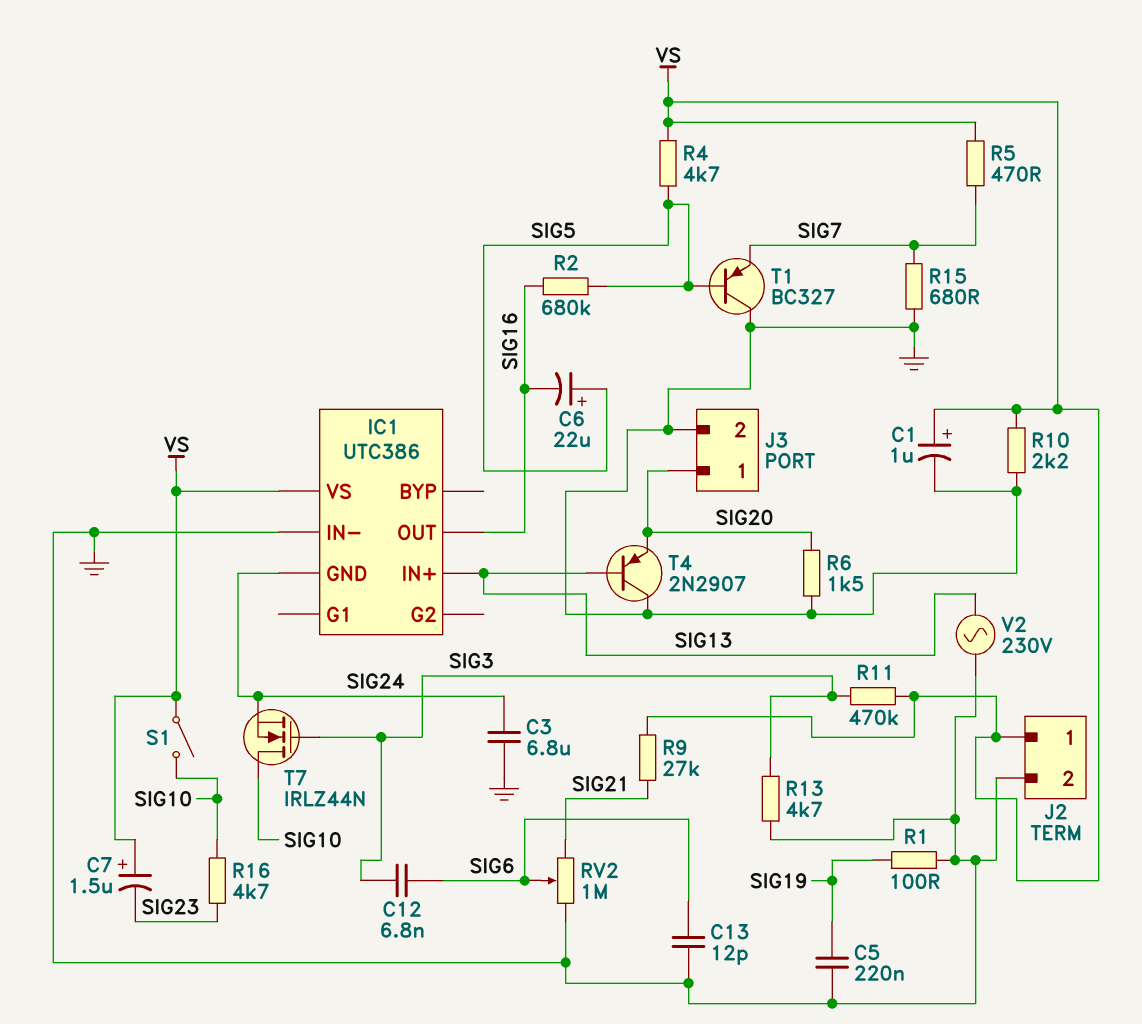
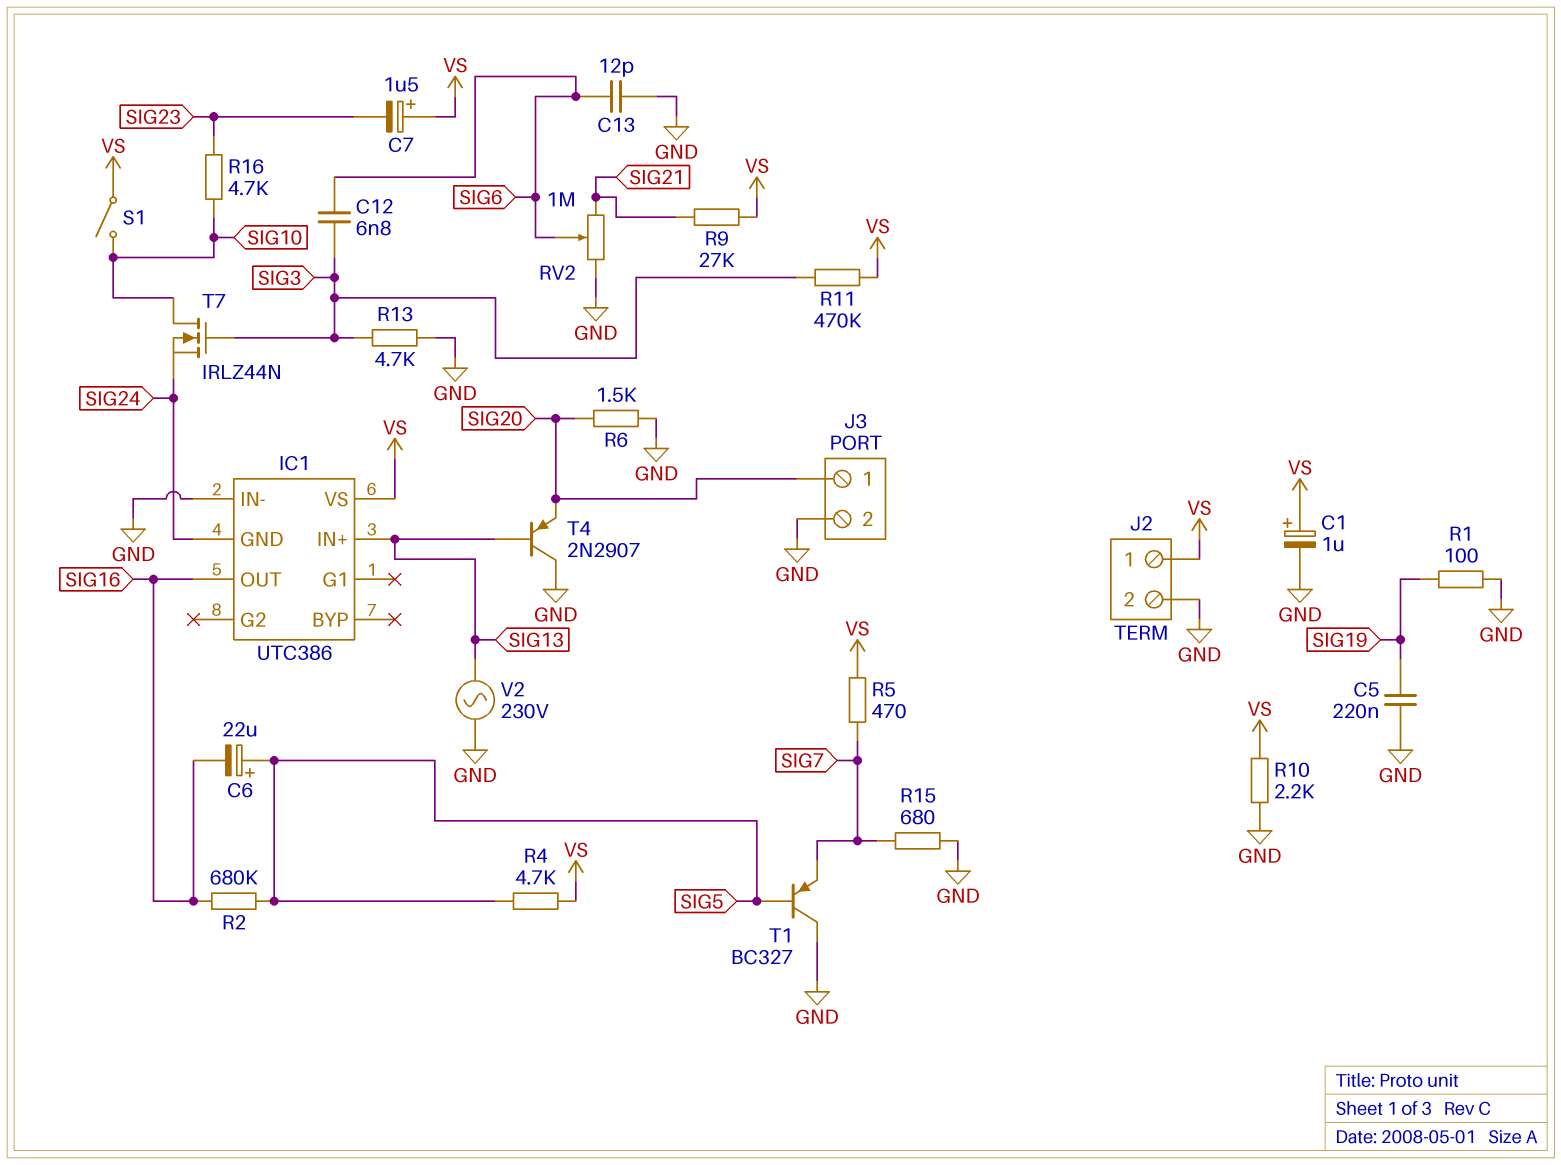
C3: 6.8uF (GND, SIG24) -> none

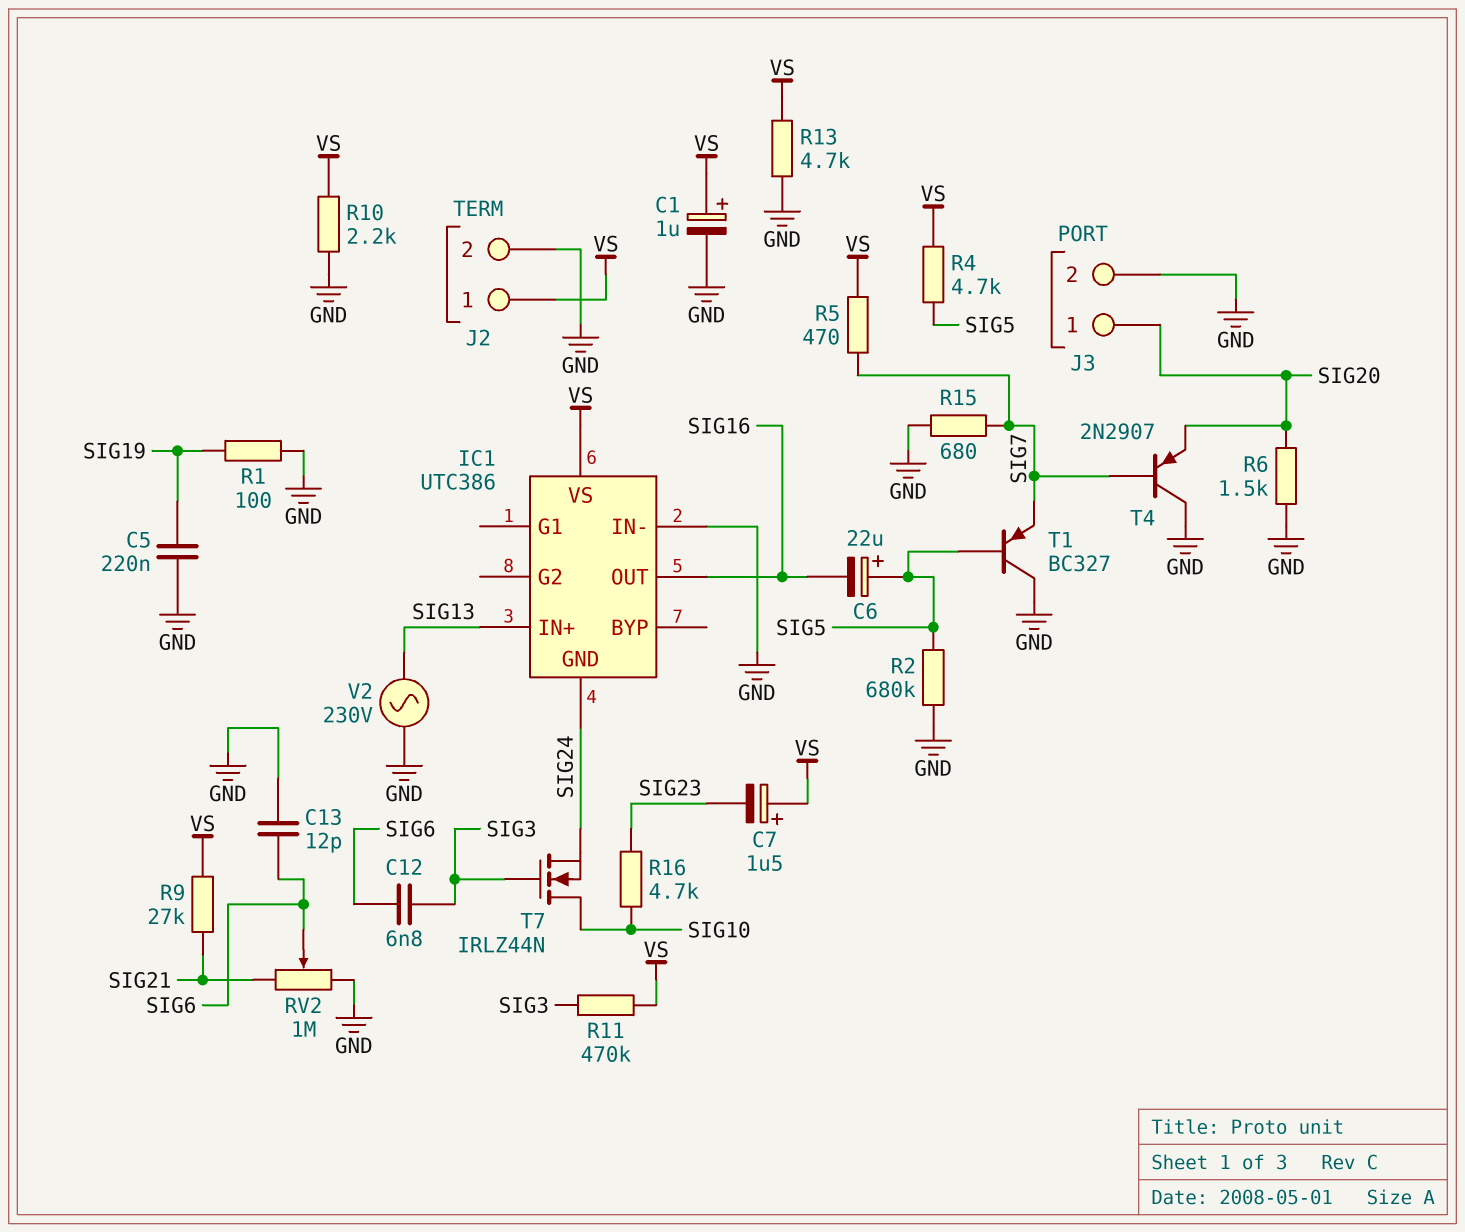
R2: 680k (SIG5, SIG16) -> 680k (GND, SIG5)
R13: 4.7k (GND, SIG3) -> 4.7k (GND, VS)
S1: switch (SIG10, VS) -> none
T4: PNP 2N2907 (B SIG13, C GND, E SIG20) -> PNP 2N2907 (B SIG7, C GND, E SIG20)

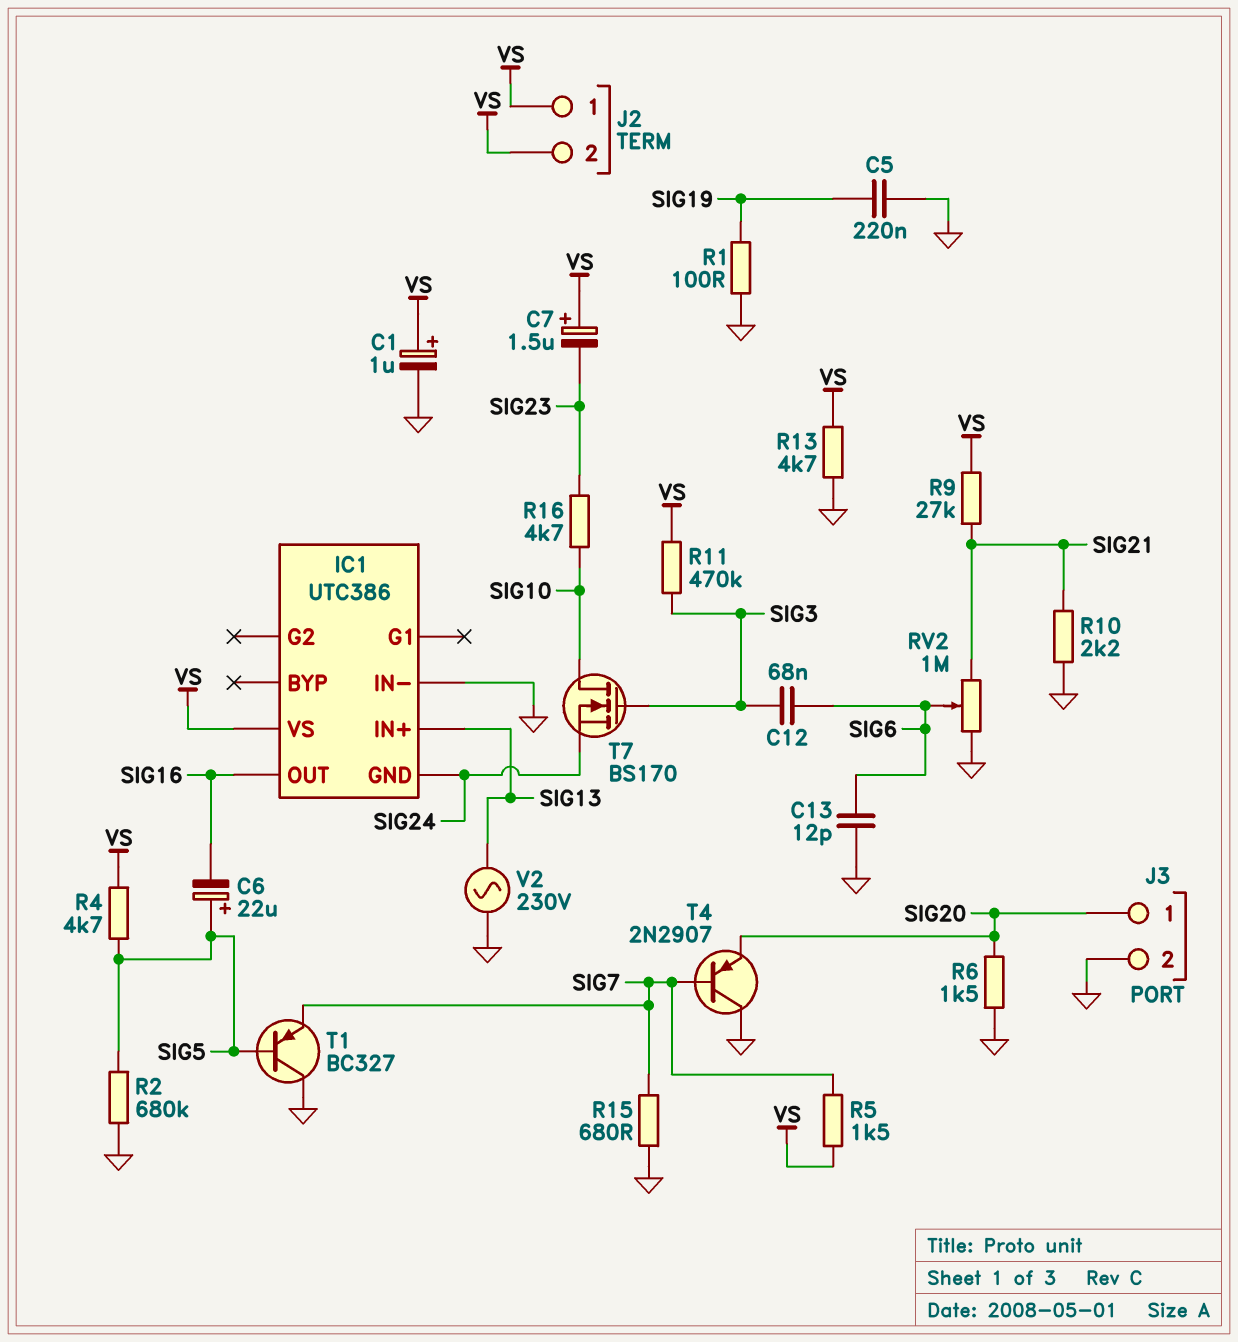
C12: 6.8nF (SIG3, SIG6) -> 68nF (SIG3, SIG6)
J2 pin 2: GND -> VS
R5: 470 (SIG7, VS) -> 1.5k (SIG7, VS)
R10: 2.2k (GND, VS) -> 2.2k (GND, SIG21)
T7: NMOS IRLZ44N (G SIG3, D SIG10, S SIG24) -> NMOS BS170 (G SIG3, D SIG10, S SIG24)

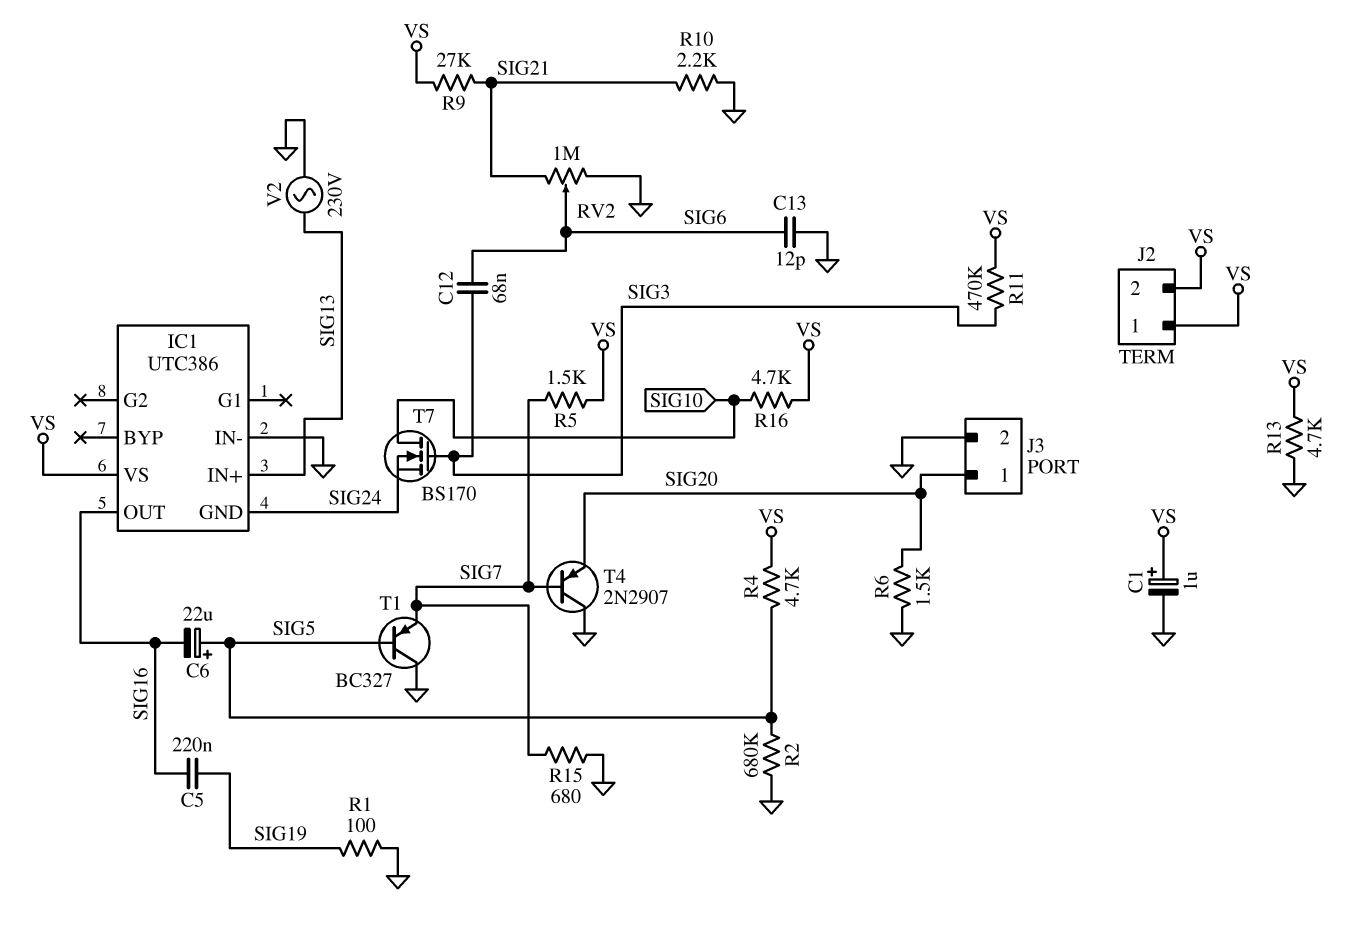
C5: 220nF (GND, SIG19) -> 220nF (SIG16, SIG19)
C7: 1.5uF (plus VS, minus SIG23) -> none
R16: 4.7k (SIG10, SIG23) -> 4.7k (SIG10, VS)

